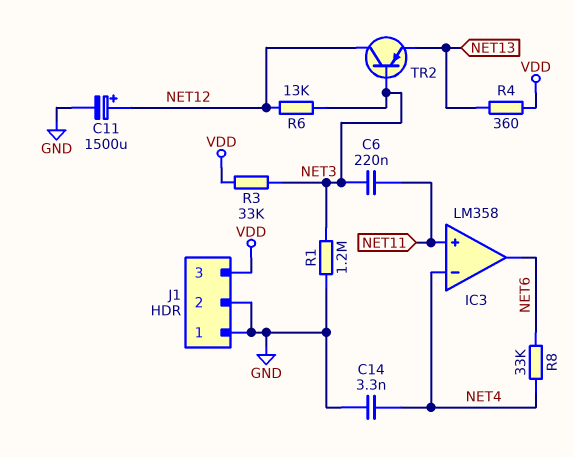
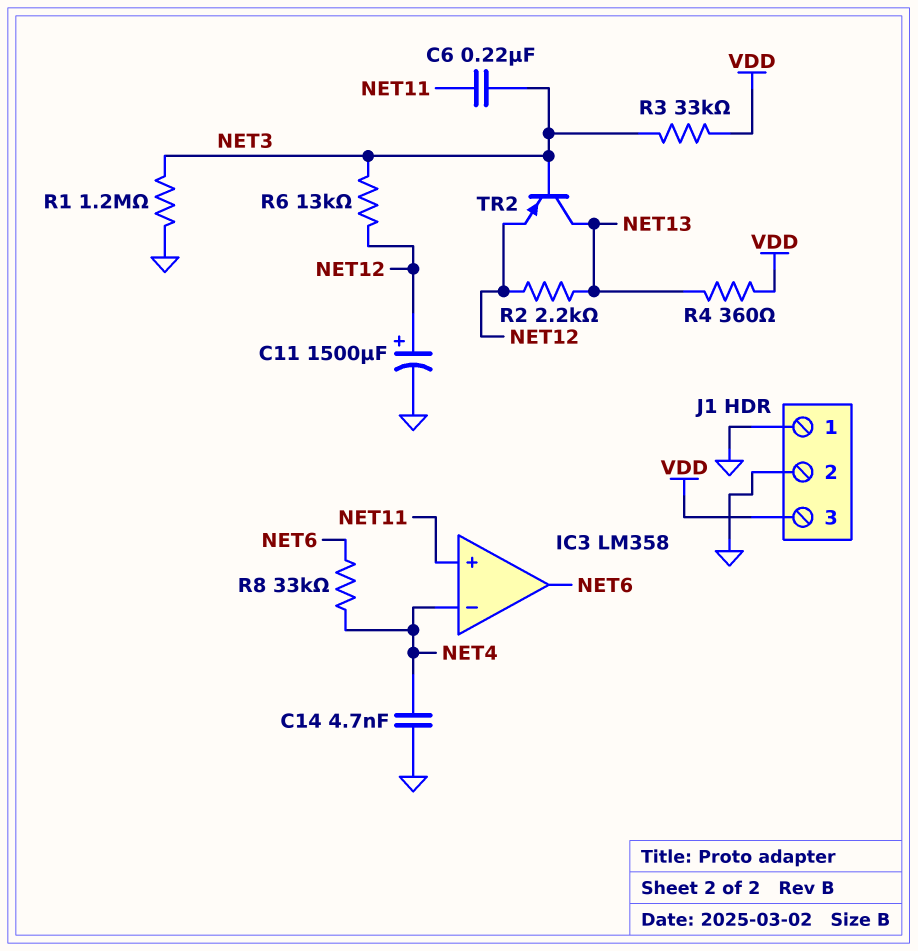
C14: 3.3nF (GND, NET4) -> 4.7nF (GND, NET4)
R2: none -> 2.2k (NET12, NET13)
TR2: PNP (B NET3, C NET12, E NET13) -> PNP (B NET3, C NET13, E NET12)

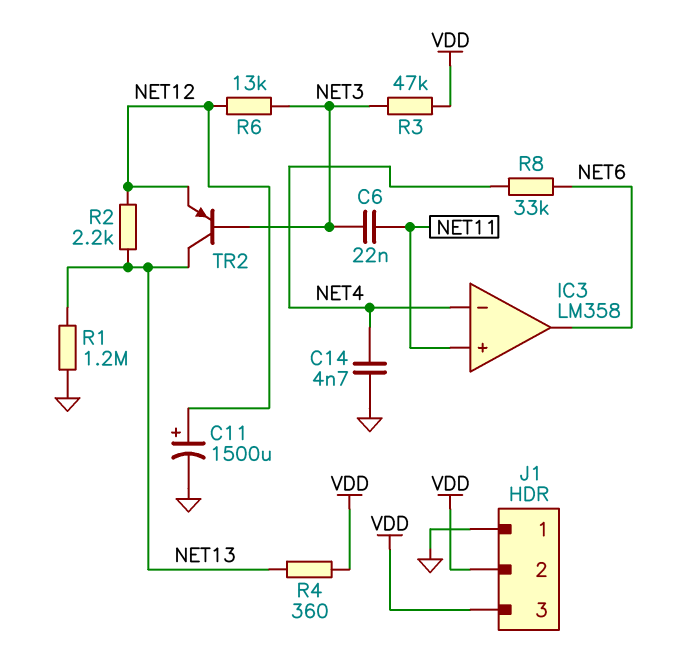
C6: 220nF (NET3, NET11) -> 22nF (NET3, NET11)
J1 pin 2: GND -> VDD
R1: 1.2M (GND, NET3) -> 1.2M (GND, NET13)
R3: 33k (NET3, VDD) -> 47k (NET3, VDD)

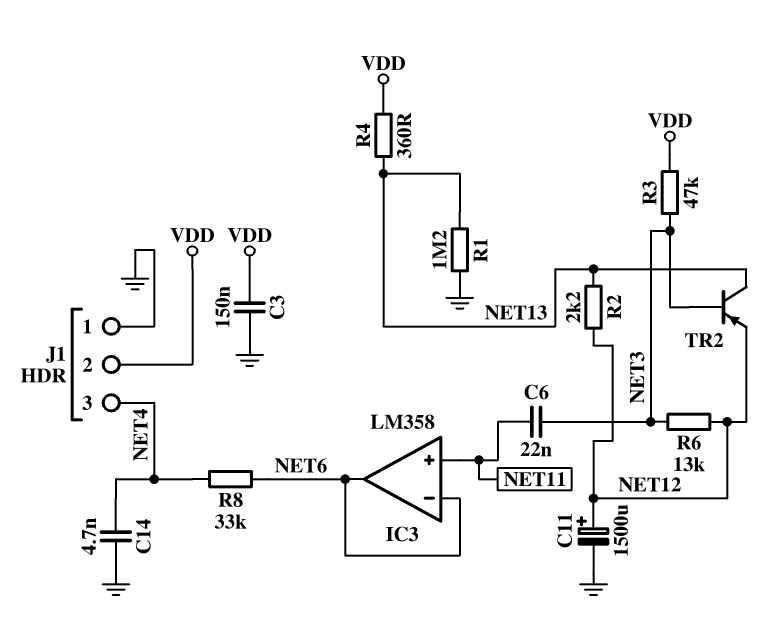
C3: none -> 150nF (GND, VDD)
IC3 pin in-: NET4 -> NET6
J1 pin 3: VDD -> NET4

